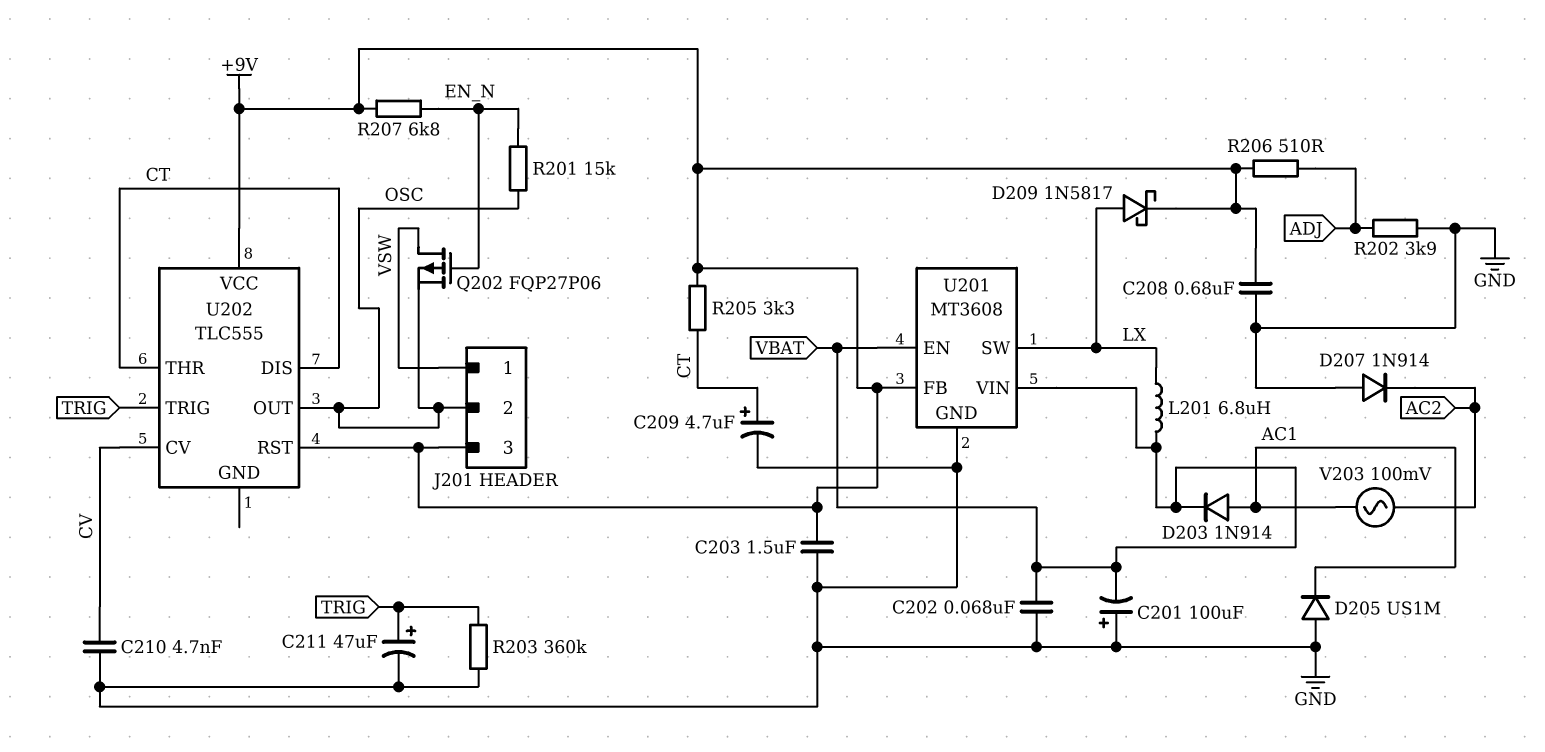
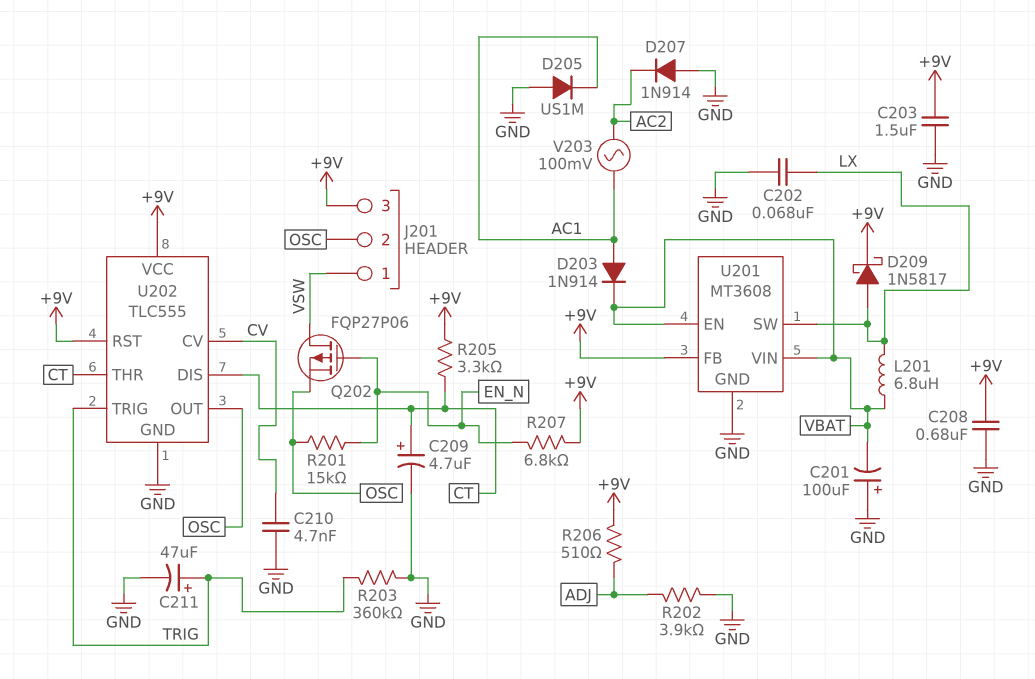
C202: 68nF (GND, VBAT) -> 68nF (GND, LX)
U202 pin GND: none -> GND

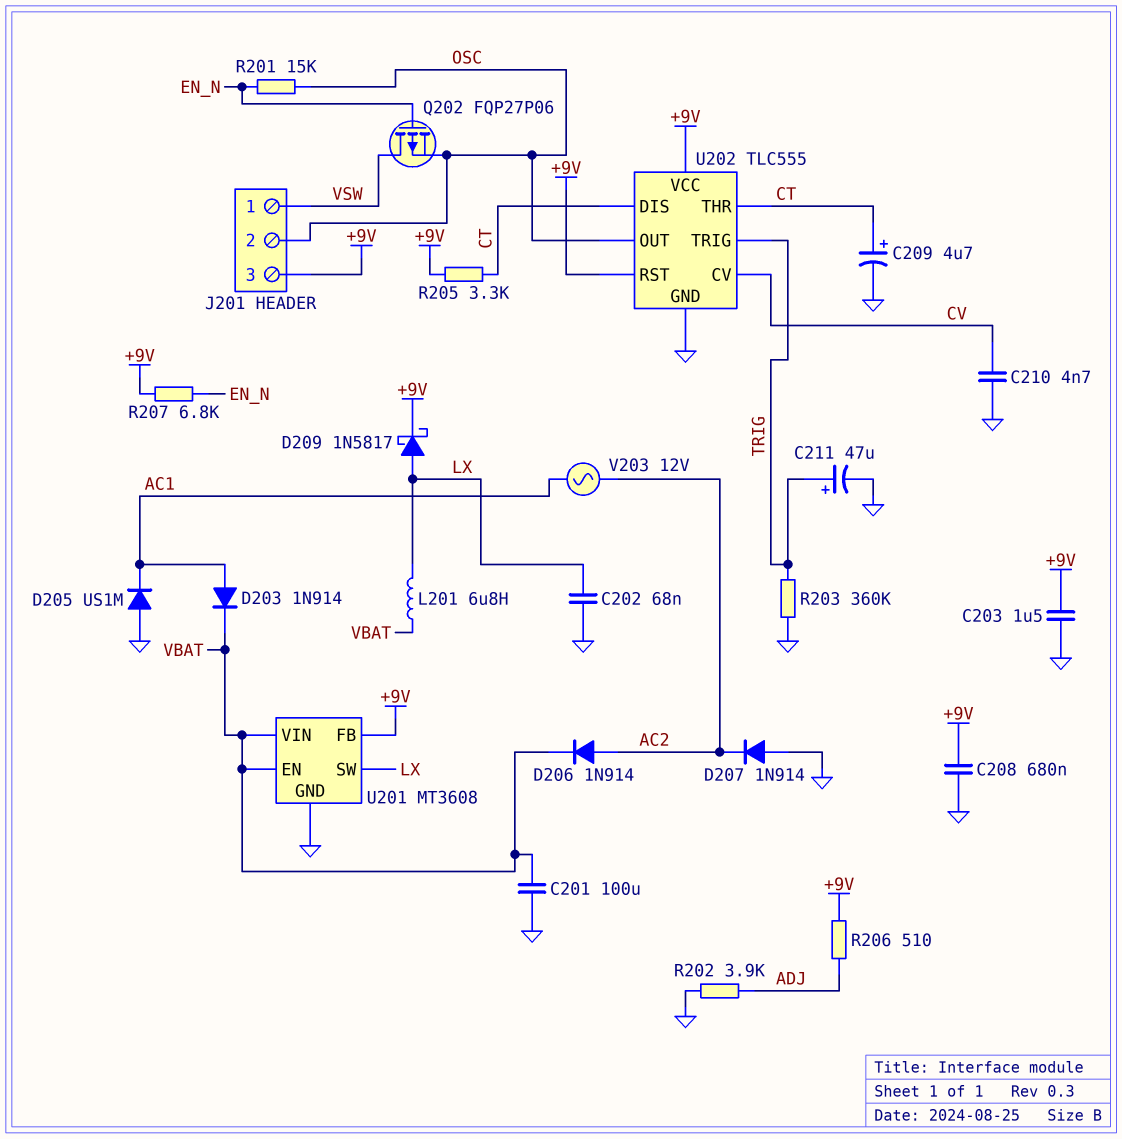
C201: 100uF (plus GND, minus VBAT) -> 100uF (GND, VBAT)
D206: none -> diode 1N914 (A AC2, K VBAT)
V203: AC 100mV (AC1, AC2) -> AC 12V (AC1, AC2)

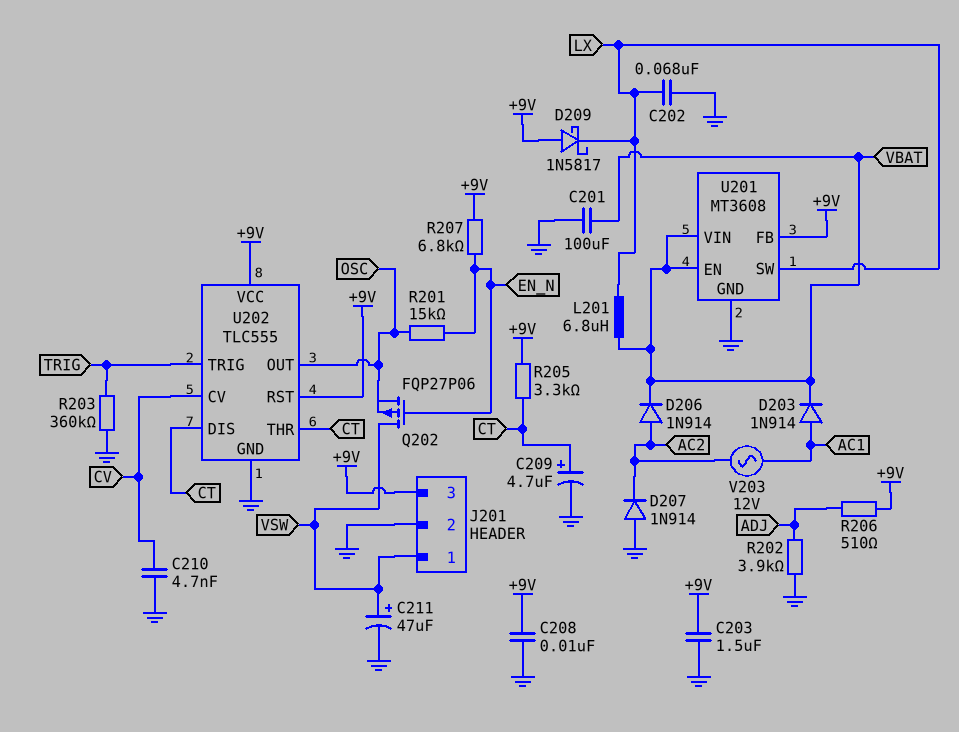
C208: 680nF (+9V, GND) -> 10nF (+9V, GND)
C211: 47uF (plus TRIG, minus GND) -> 47uF (plus VSW, minus GND)
D205: diode US1M (A GND, K AC1) -> none
D209: schottky 1N5817 (A LX, K +9V) -> schottky 1N5817 (A +9V, K LX)
J201 pin 2: OSC -> GND

